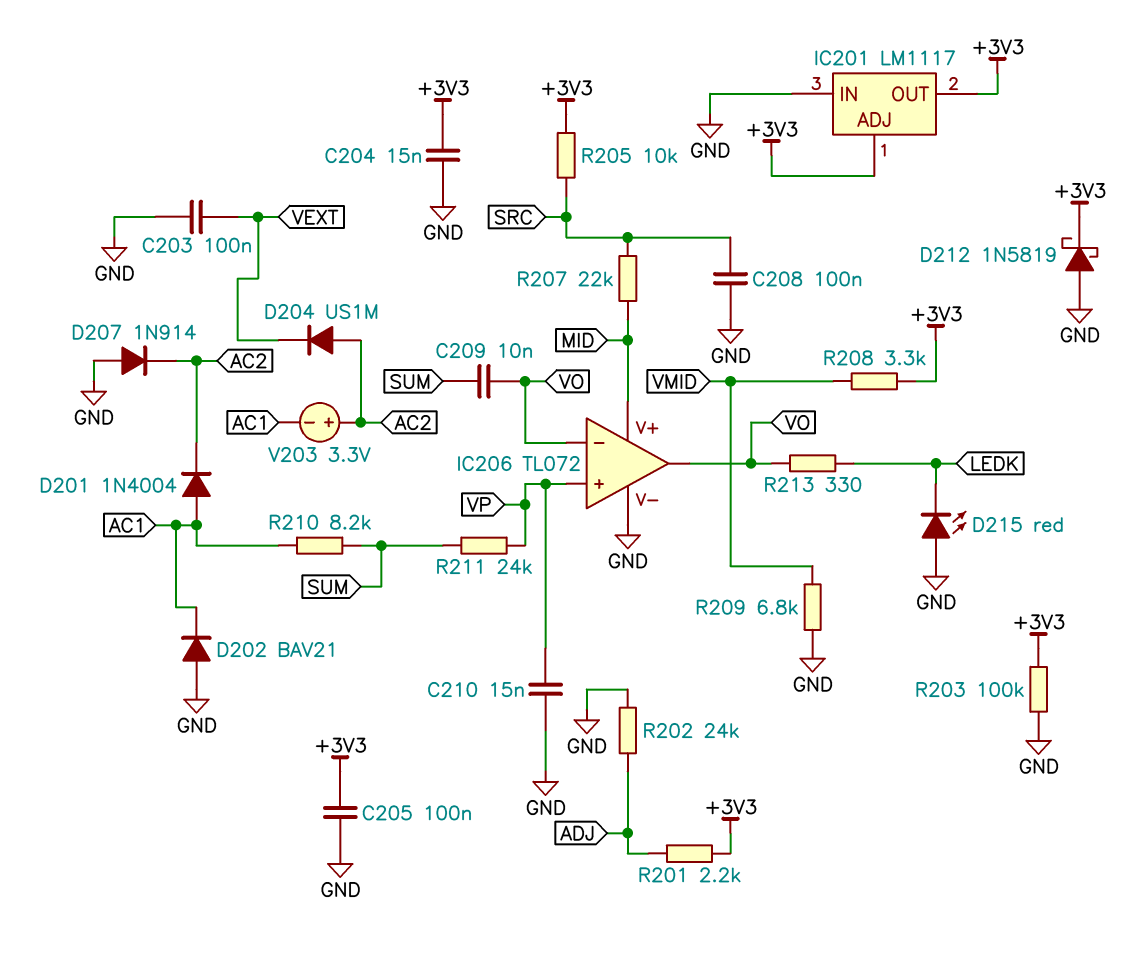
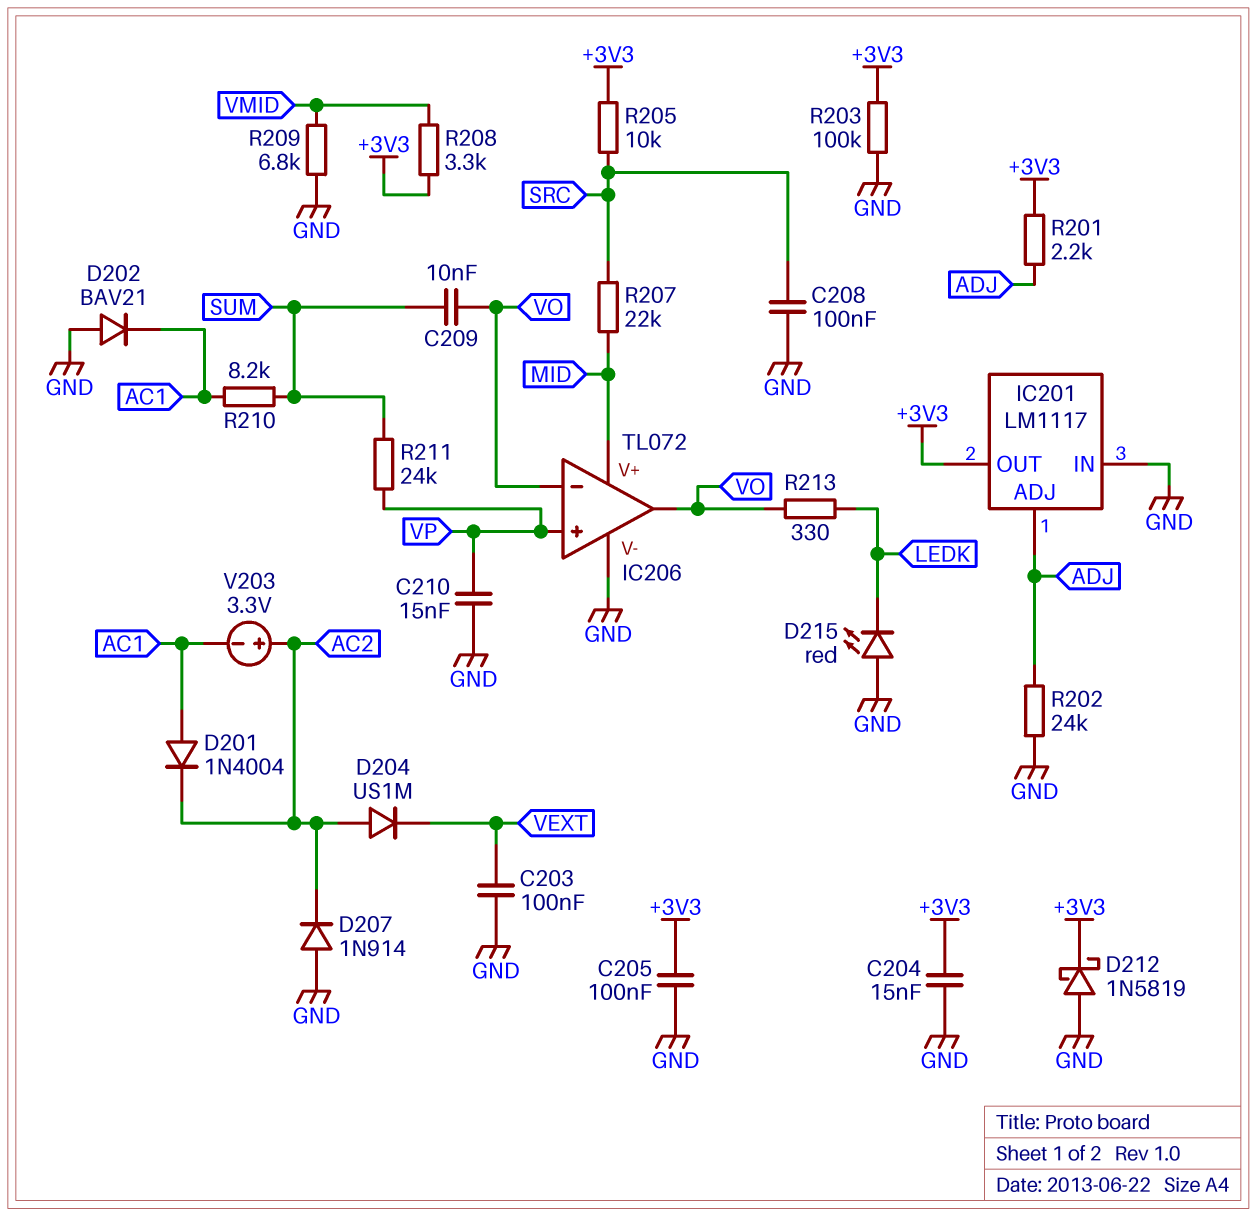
IC201 pin ADJ: +3V3 -> ADJ

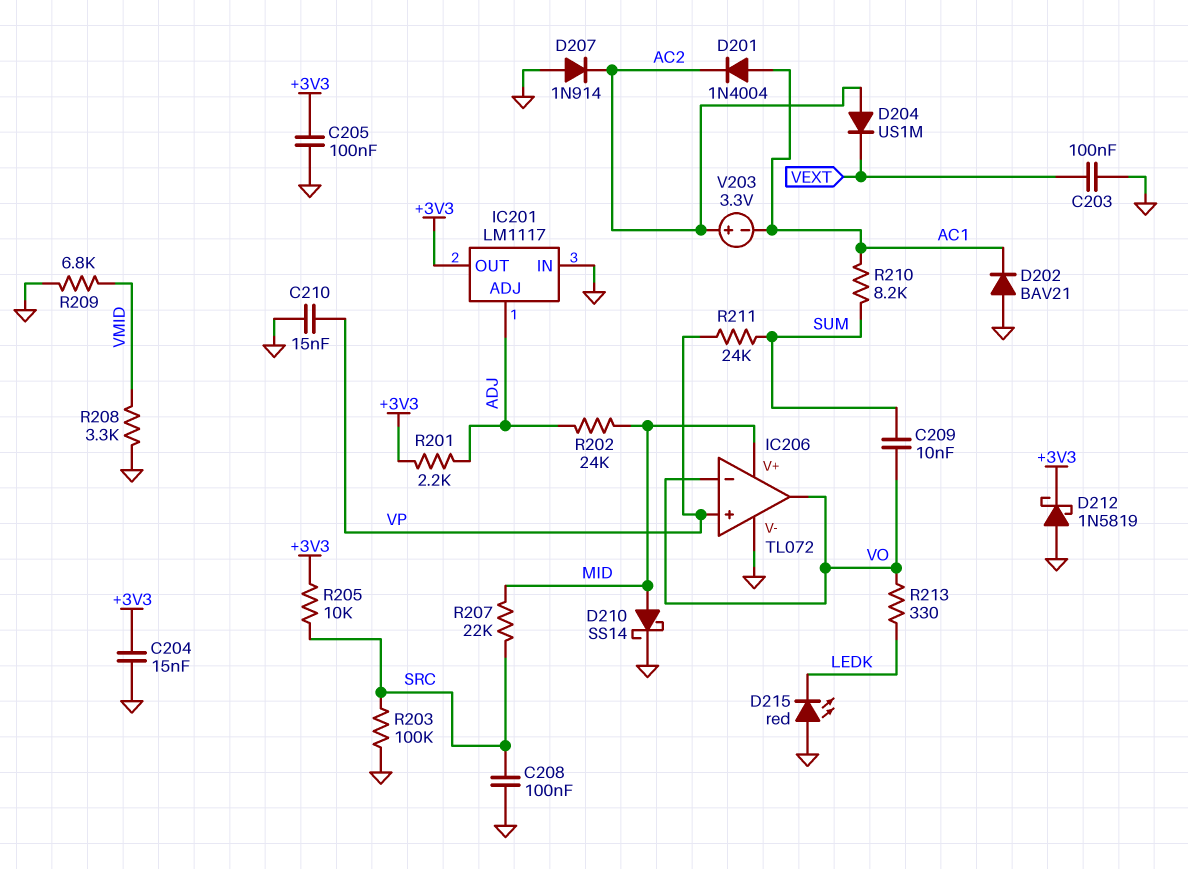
D210: none -> schottky SS14 (A MID, K GND)
R202: 24k (ADJ, GND) -> 24k (ADJ, MID)
R203: 100k (+3V3, GND) -> 100k (GND, SRC)
R208: 3.3k (+3V3, VMID) -> 3.3k (GND, VMID)

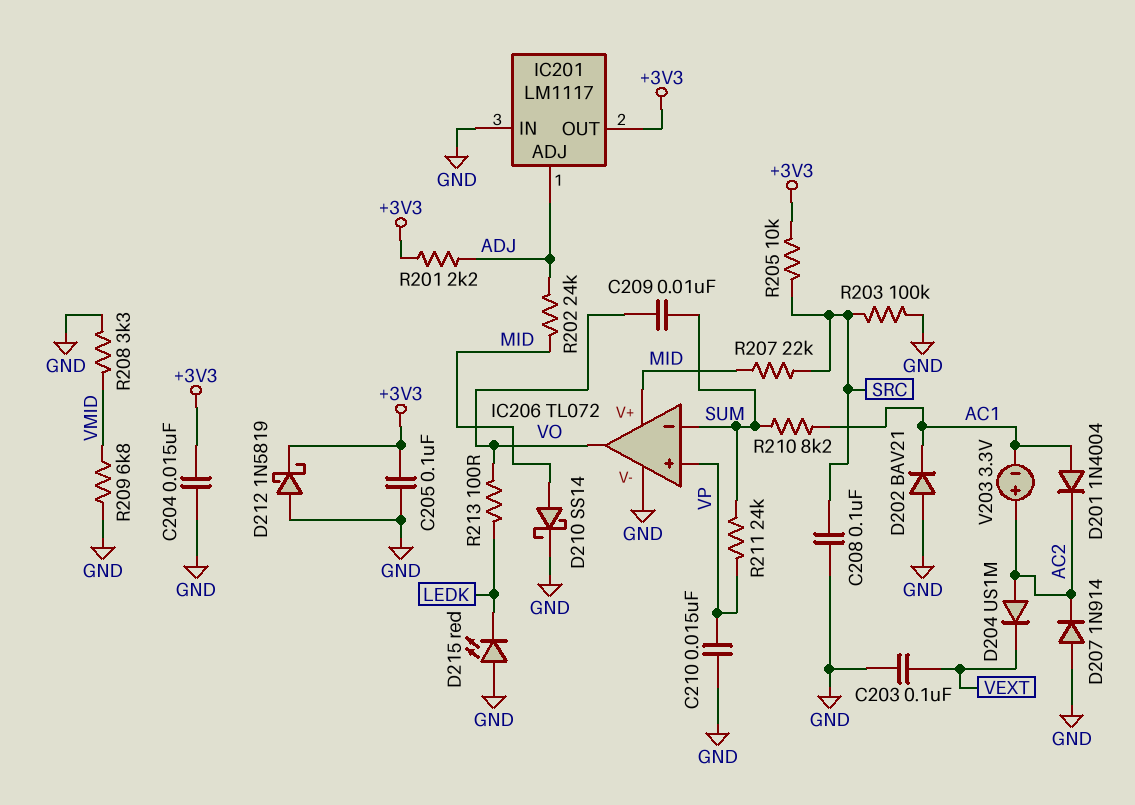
IC206 pin in-: VO -> SUM
R213: 330 (LEDK, VO) -> 100 (LEDK, VO)

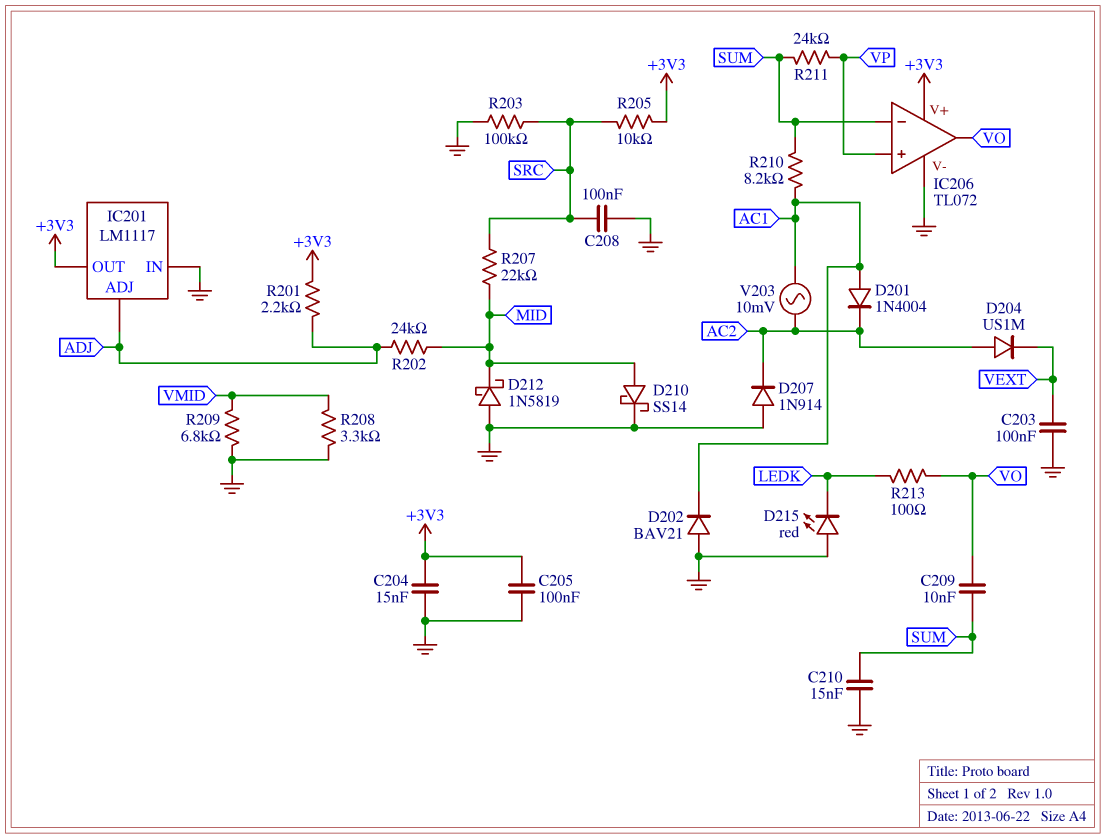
C210: 15nF (GND, VP) -> 15nF (GND, SUM)
D212: schottky 1N5819 (A GND, K +3V3) -> schottky 1N5819 (A GND, K MID)
IC206 pin V+: MID -> +3V3
V203: 3.3V (plus AC2, minus AC1) -> AC 10mV (AC1, AC2)

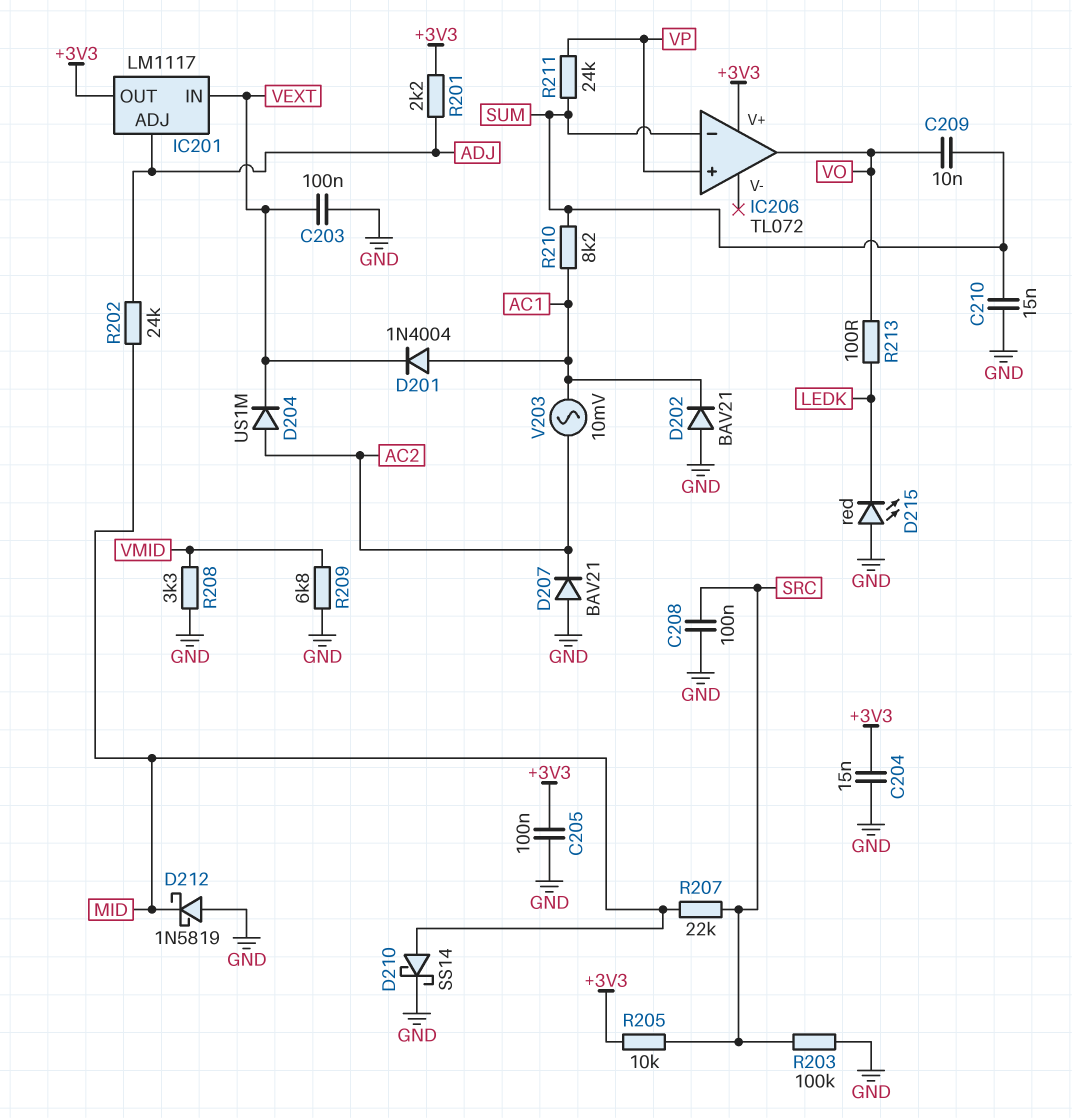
D201: diode 1N4004 (A AC1, K AC2) -> diode 1N4004 (A AC1, K VEXT)
D207: diode 1N914 (A GND, K AC2) -> diode BAV21 (A GND, K AC2)
IC201 pin IN: GND -> VEXT
IC206 pin V-: GND -> none

